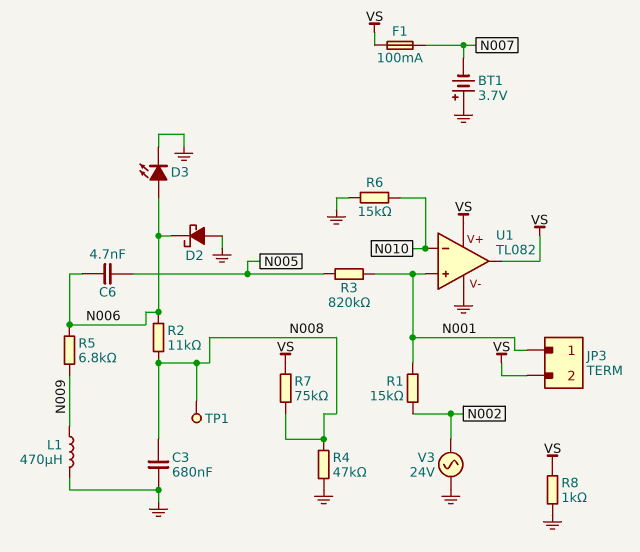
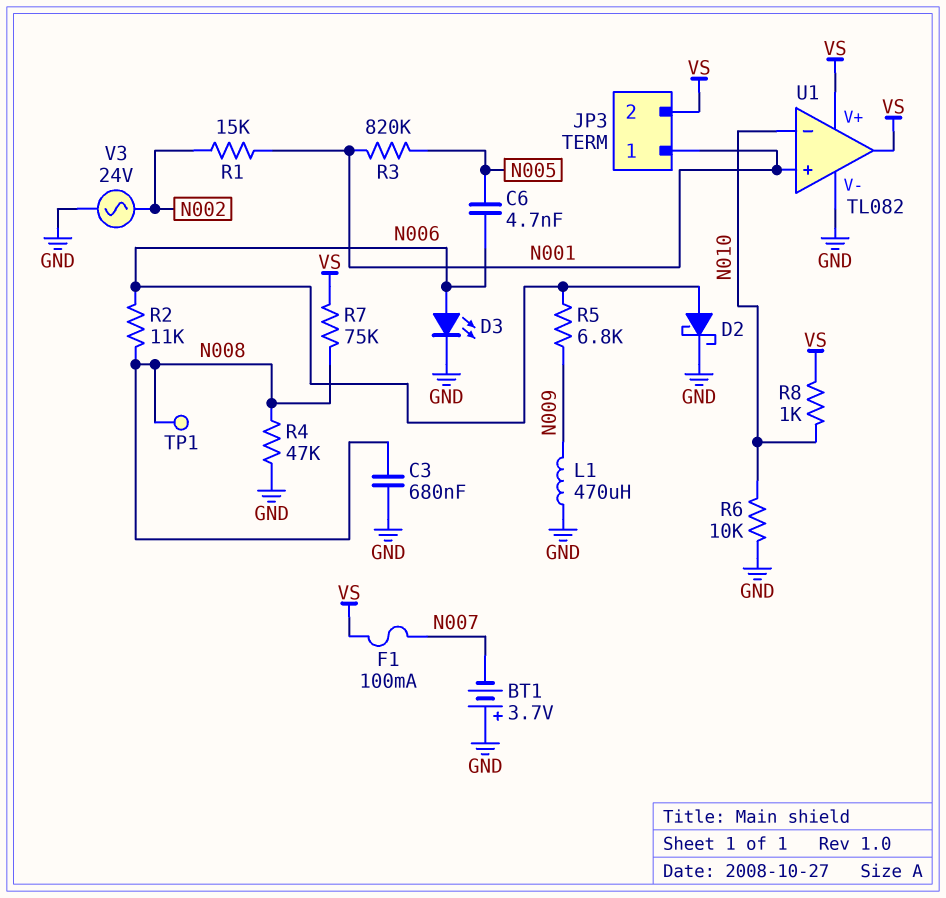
D2: schottky (A GND, K N006) -> schottky (A N006, K GND)
R6: 15k (GND, N010) -> 10k (GND, N010)
R8: 1k (GND, VS) -> 1k (N010, VS)

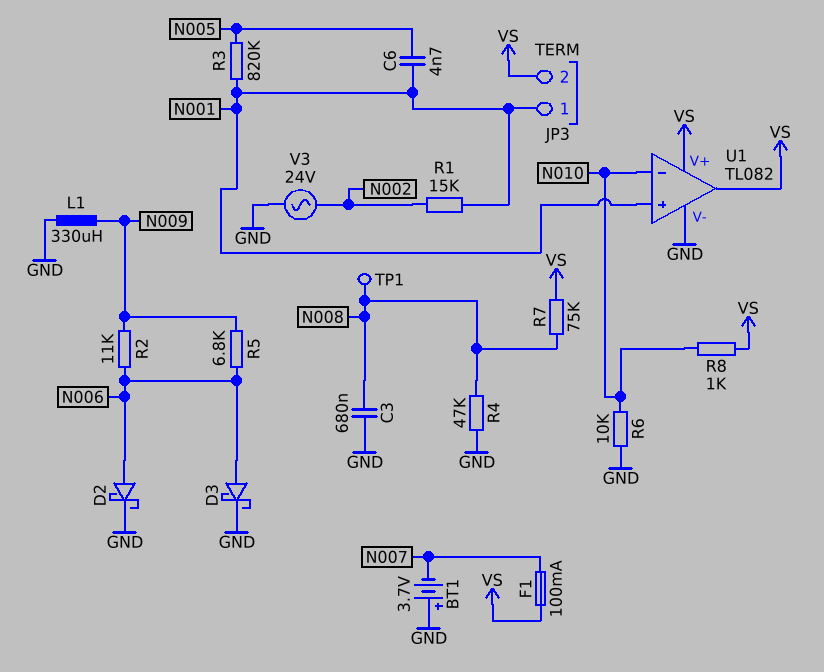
C6: 4.7nF (N005, N006) -> 4.7nF (N001, N005)
D3: LED (A N006, K GND) -> schottky (A N006, K GND)
L1: 470uH (GND, N009) -> 330uH (GND, N009)
R2: 11k (N006, N008) -> 11k (N006, N009)

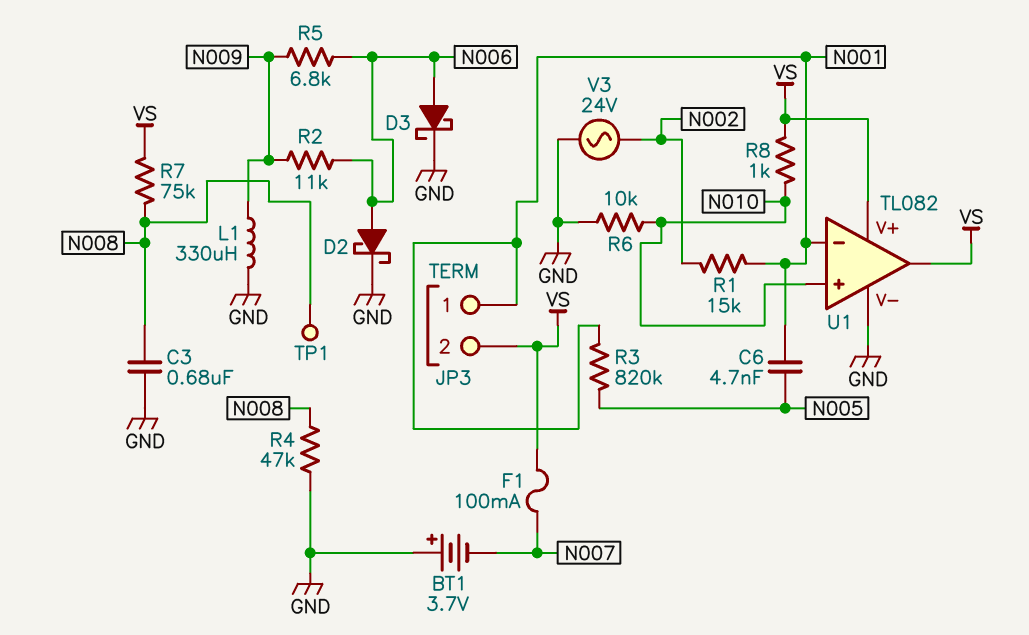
U1 pin in+: N001 -> N010
U1 pin in-: N010 -> N001

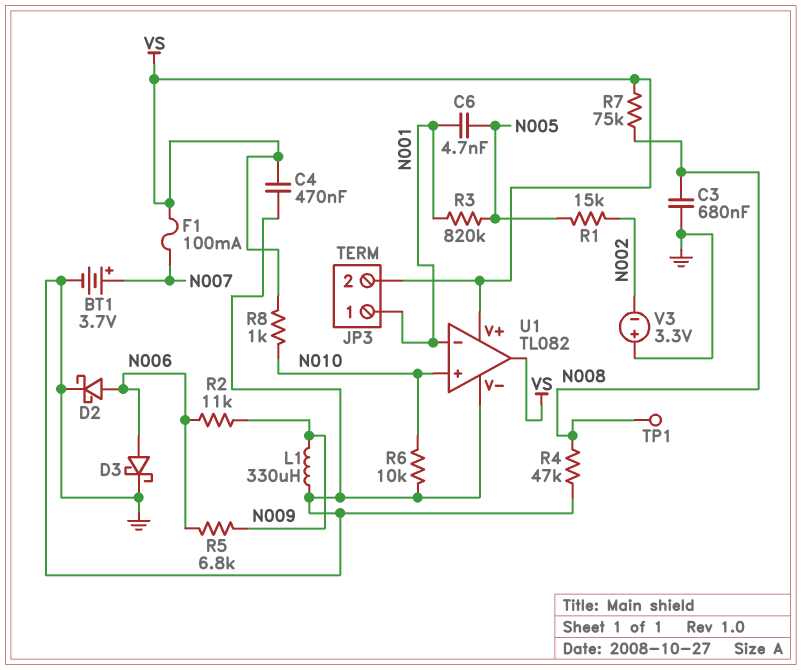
BT1: 3.7V (plus GND, minus N007) -> 3.7V (plus N007, minus GND)
C4: none -> 470nF (GND, VS)
R1: 15k (N001, N002) -> 15k (N002, N005)
V3: AC 24V (GND, N002) -> 3.3V (plus GND, minus N002)

